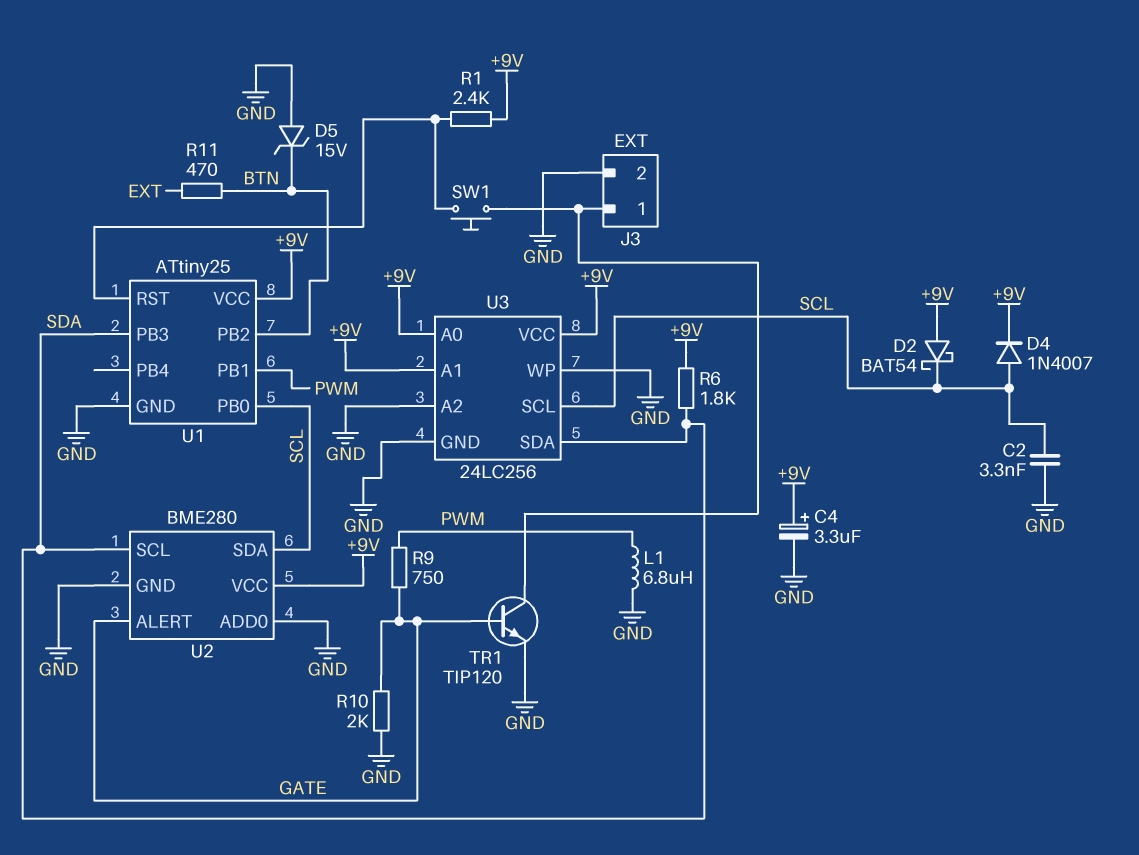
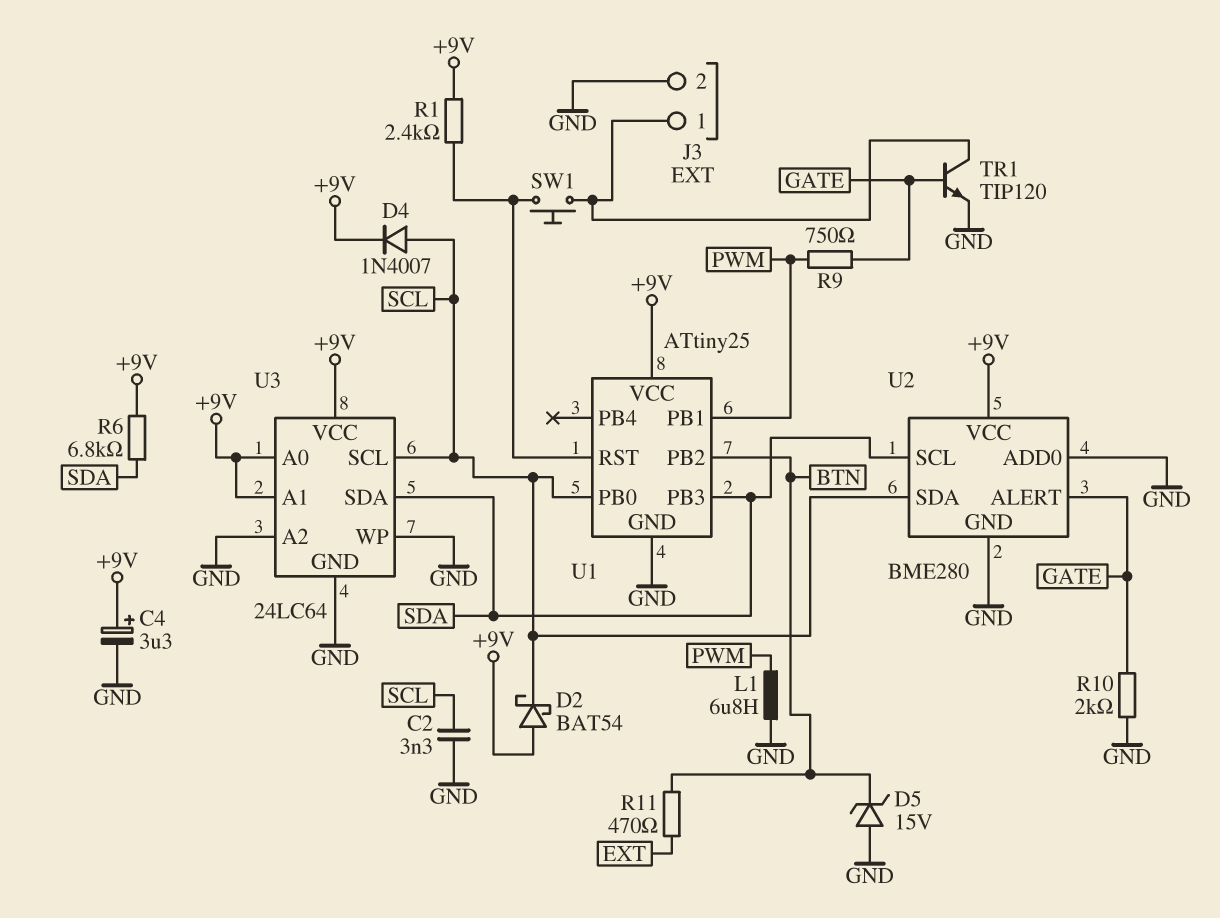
R6: 1.8k (+9V, SDA) -> 6.8k (+9V, SDA)
U3: 24LC256 -> 24LC64

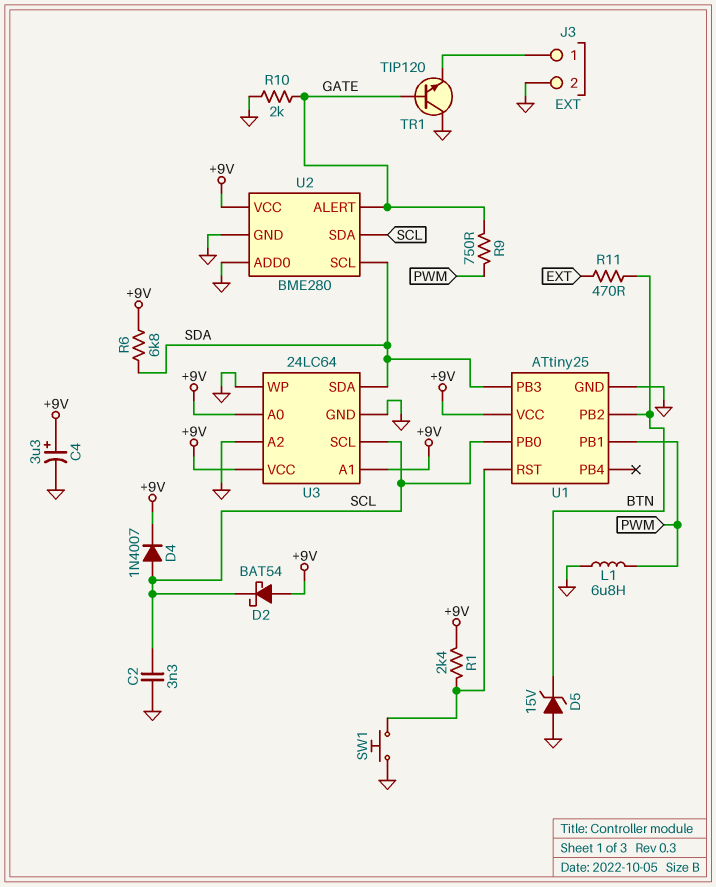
SW1: button (J3/1, U1/RST) -> button (GND, U1/RST)
TR1: NPN TIP120 (B GATE, C J3/1, E GND) -> NPN TIP120 (B GATE, C GND, E J3/1)

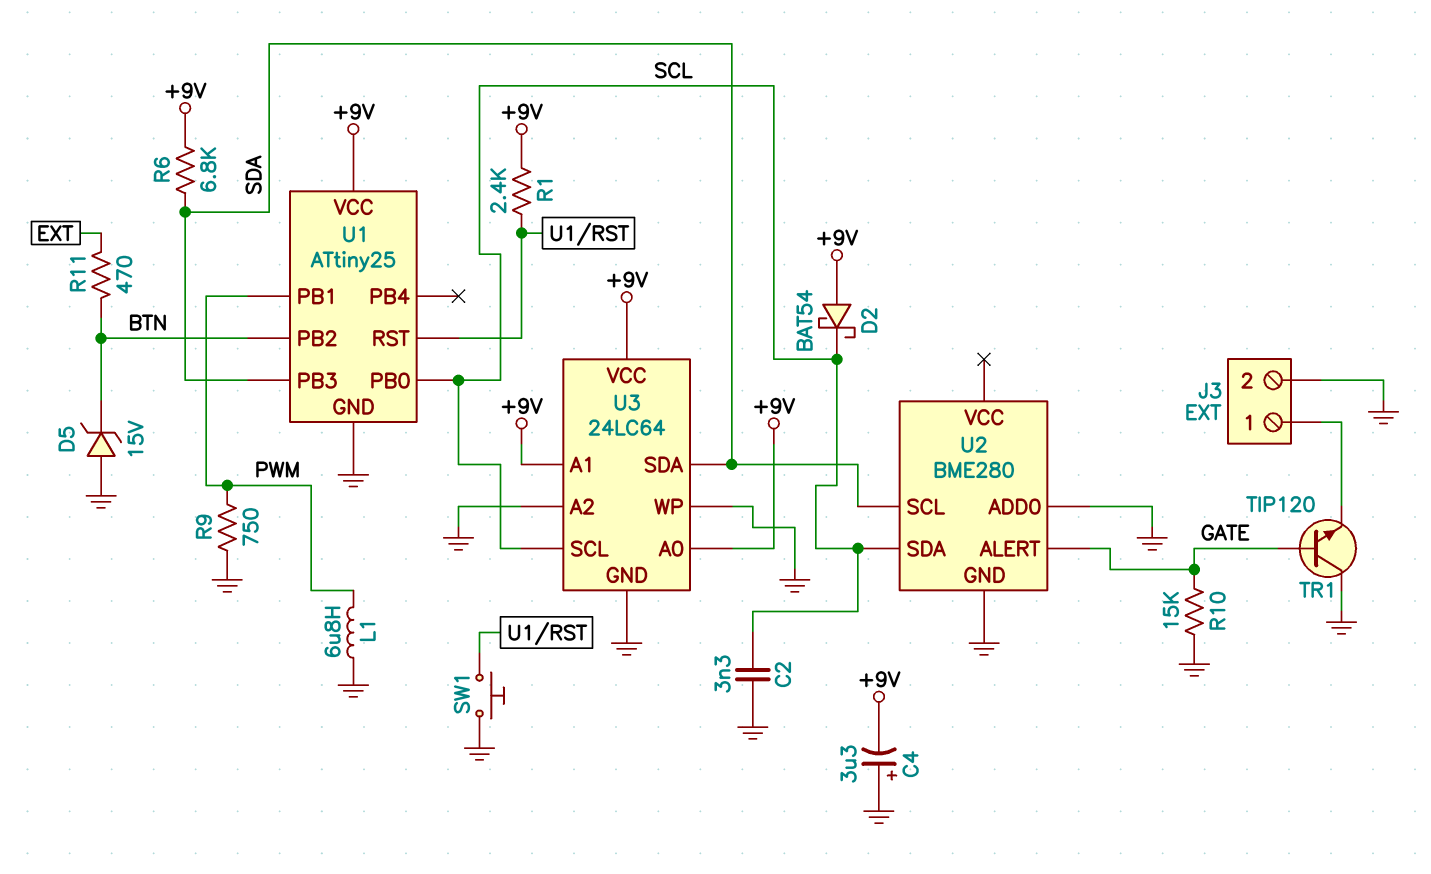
C4: 3.3uF (plus +9V, minus GND) -> 3.3uF (plus GND, minus +9V)
D4: diode 1N4007 (A SCL, K +9V) -> none
R9: 750 (GATE, PWM) -> 750 (GND, PWM)
R10: 2k (GATE, GND) -> 15k (GATE, GND)
U2 pin VCC: +9V -> none

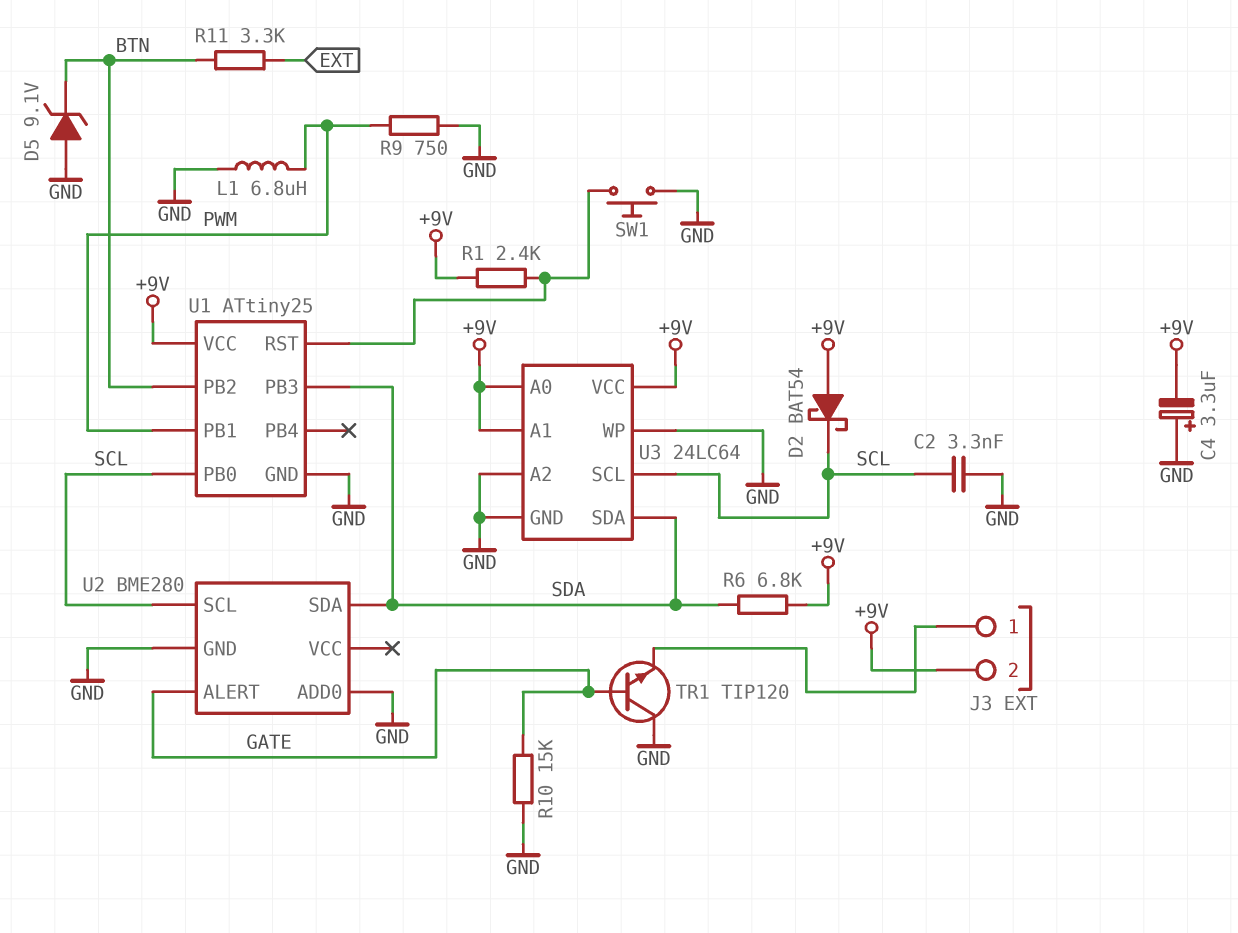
D5: zener 15V (A GND, K BTN) -> zener 9.1V (A GND, K BTN)
J3 pin 2: GND -> +9V
R11: 470 (BTN, EXT) -> 3.3k (BTN, EXT)
U2 pin SCL: SDA -> SCL
U2 pin SDA: SCL -> SDA

